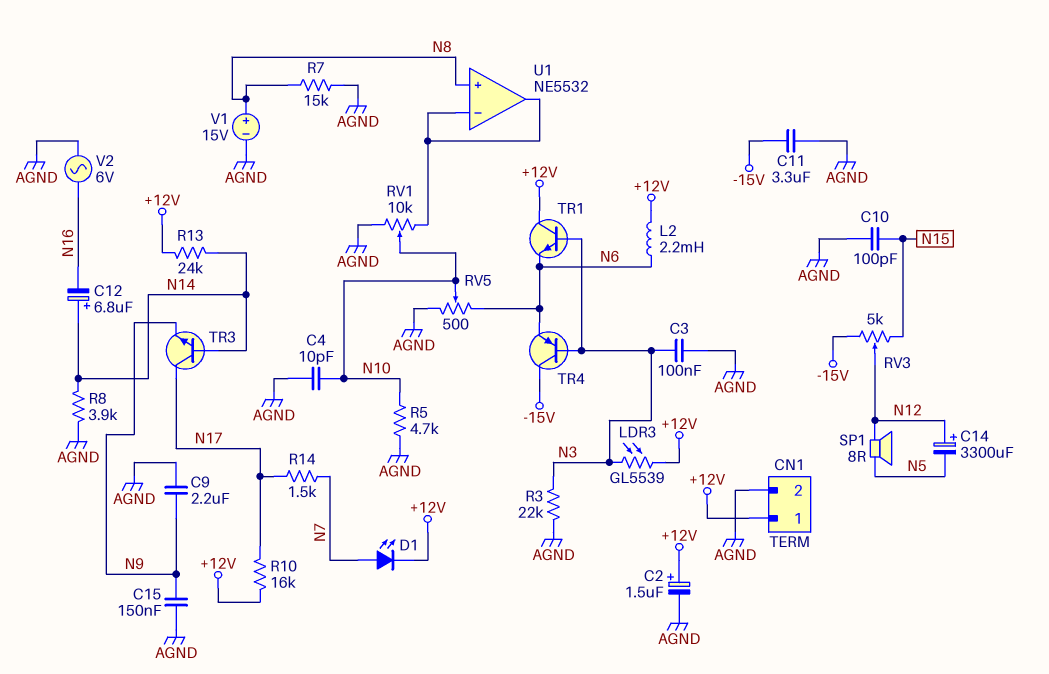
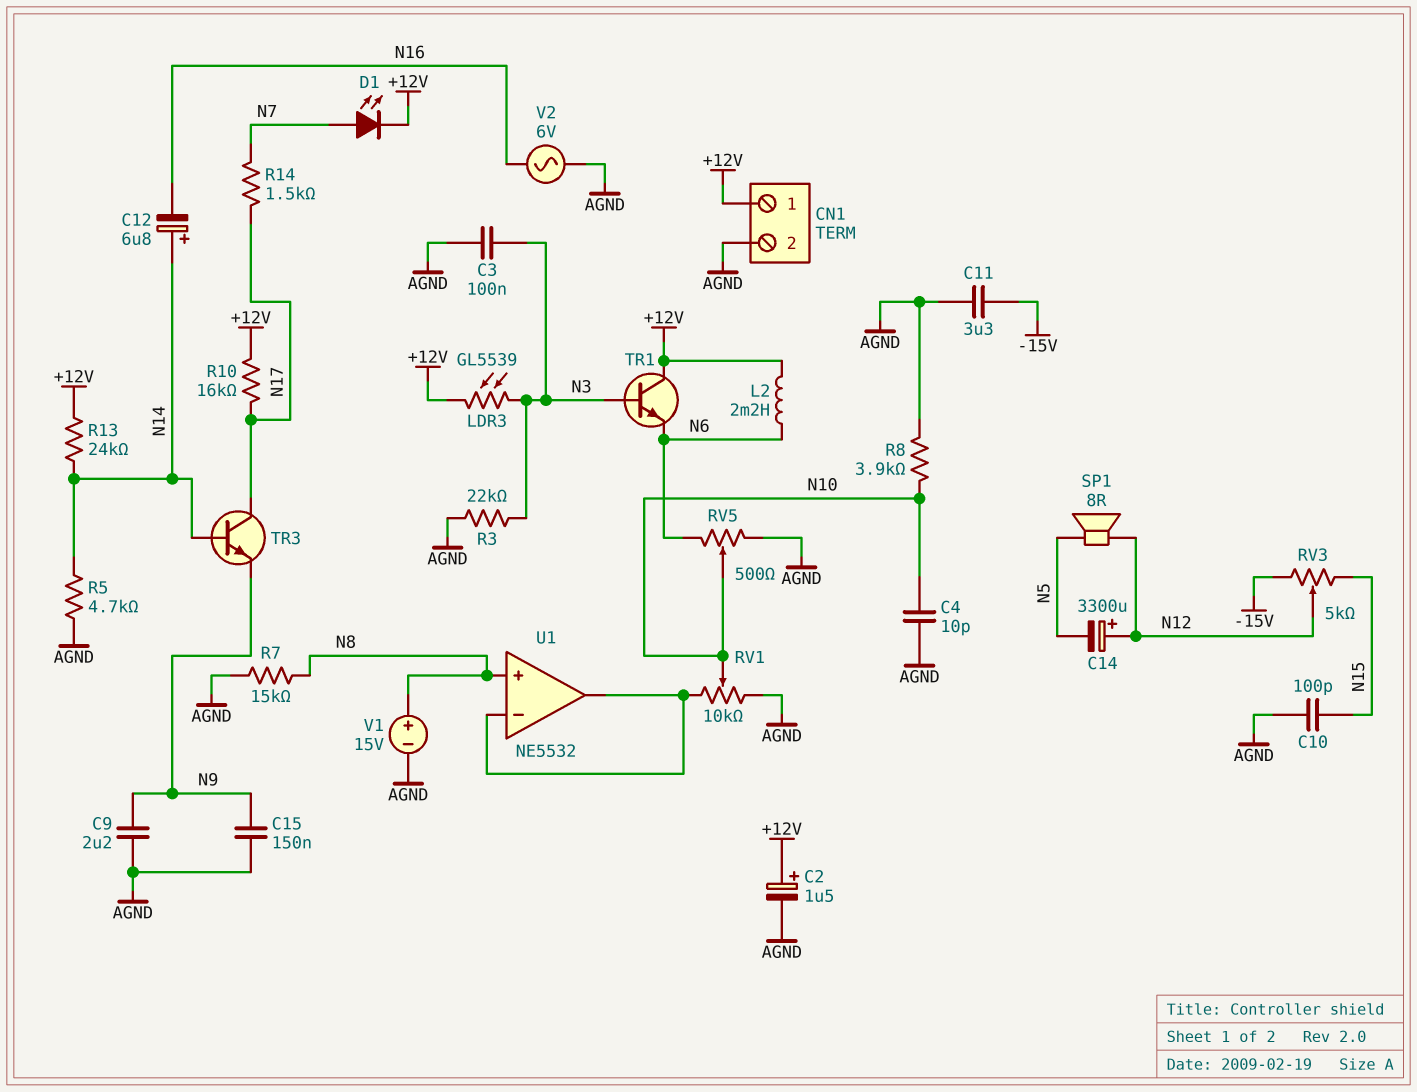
R5: 4.7k (AGND, N10) -> 4.7k (AGND, N14)
R8: 3.9k (AGND, N14) -> 3.9k (AGND, N10)
TR4: PNP (B N3, C -15V, E N6) -> none

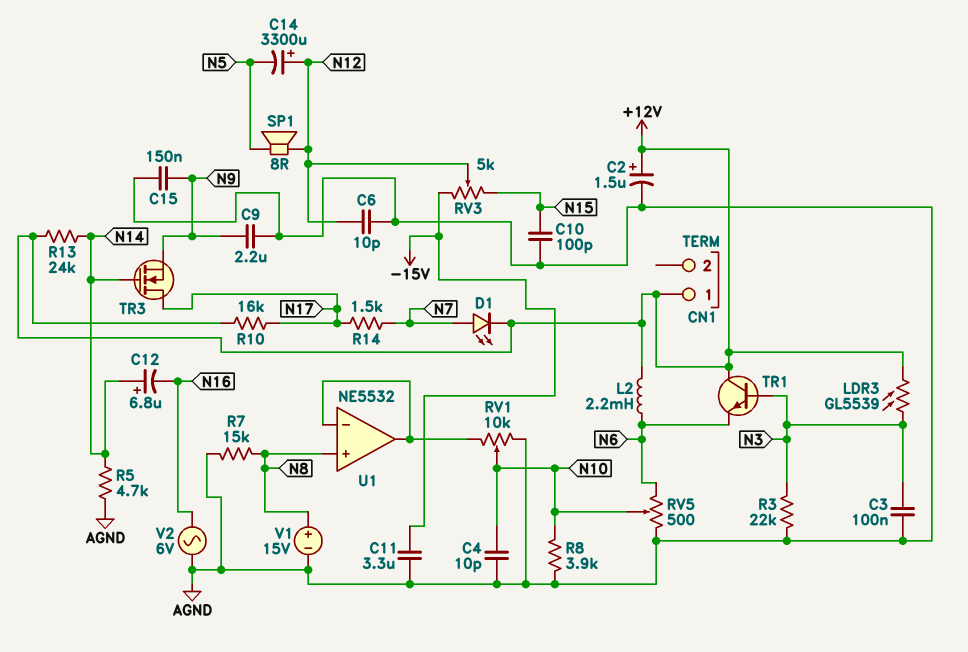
C6: none -> 10pF (AGND, N12)
CN1 pin 2: AGND -> none
TR3: NPN (B N14, C N17, E N9) -> NMOS (G N14, D N17, S N9)

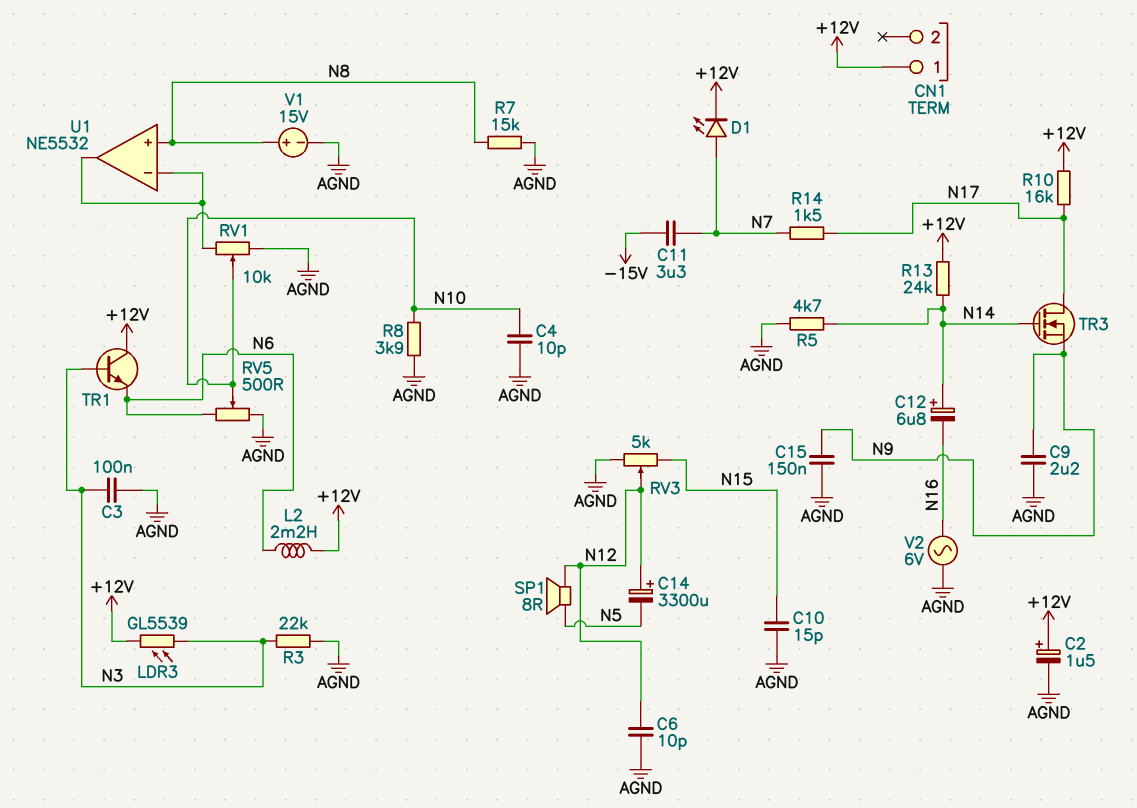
C10: 100pF (AGND, N15) -> 15pF (AGND, N15)
C11: 3.3uF (-15V, AGND) -> 3.3uF (-15V, N7)
RV3: 5k (-15V, N15, wiper N12) -> 5k (AGND, N15, wiper N12)

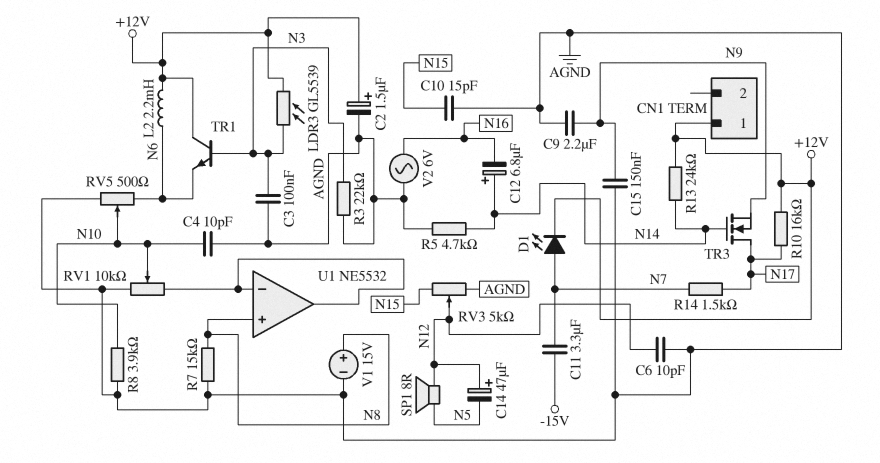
C14: 3300uF (plus N12, minus N5) -> 47uF (plus N12, minus N5)

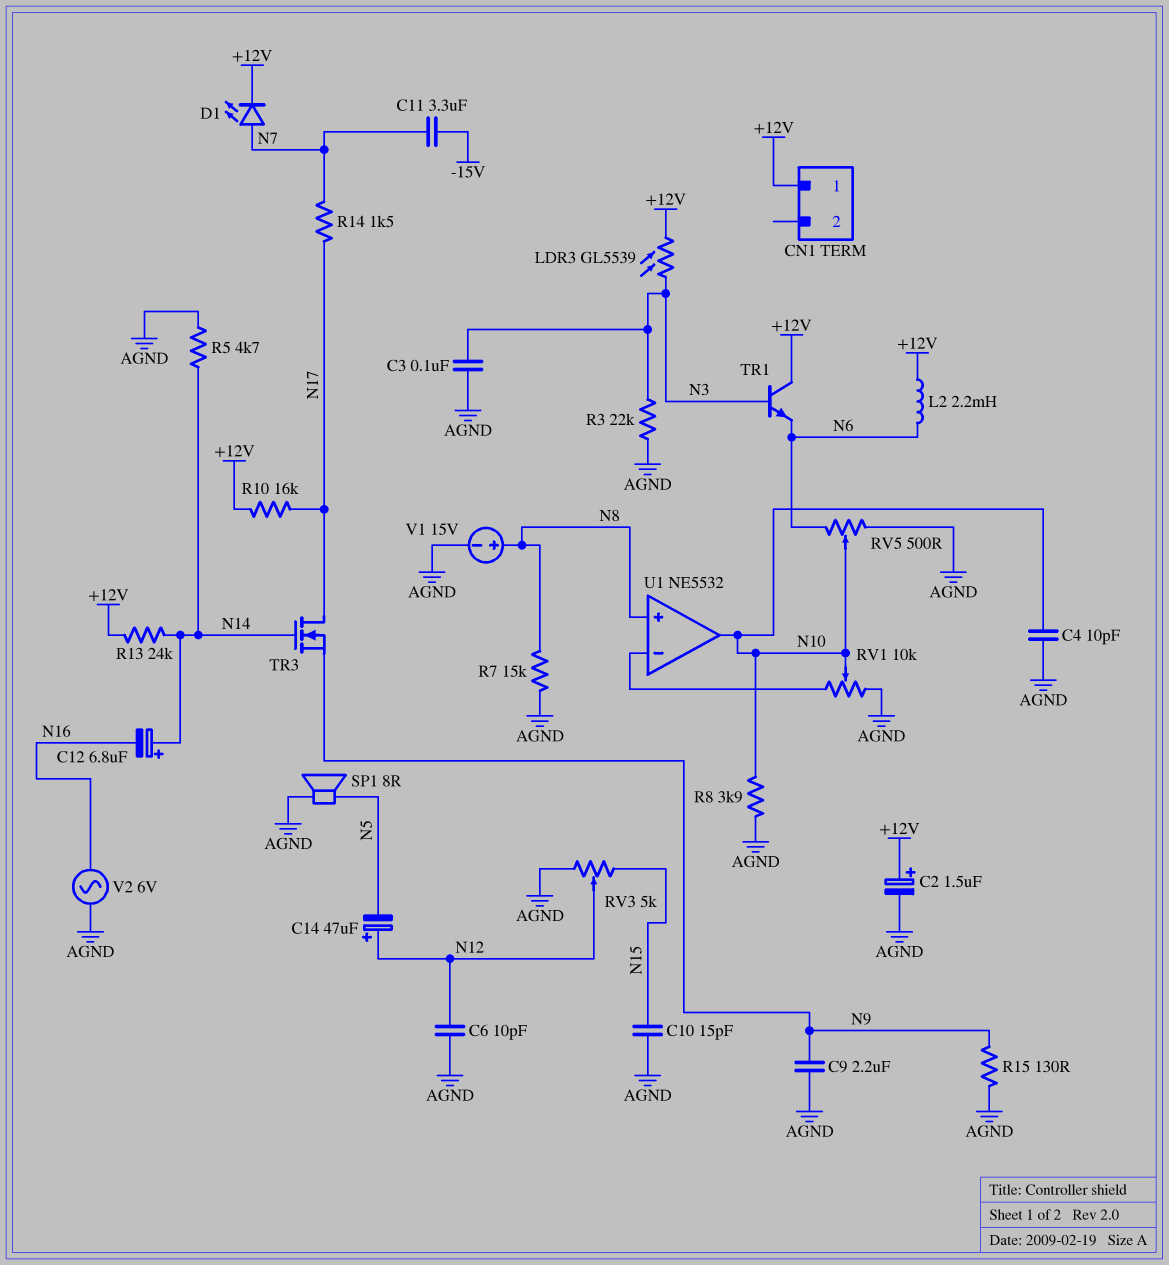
C15: 150nF (AGND, N9) -> none
R15: none -> 130 (AGND, N9)
SP1: speaker 8R (N5, N12) -> speaker 8R (AGND, N5)
U1 pin out: U1/in- -> N10

